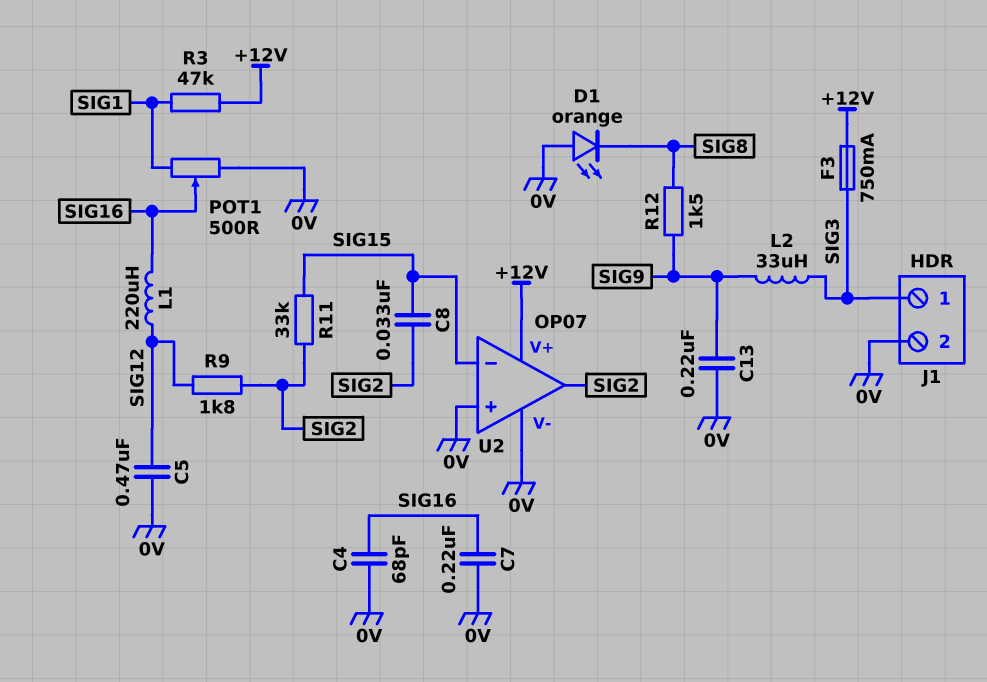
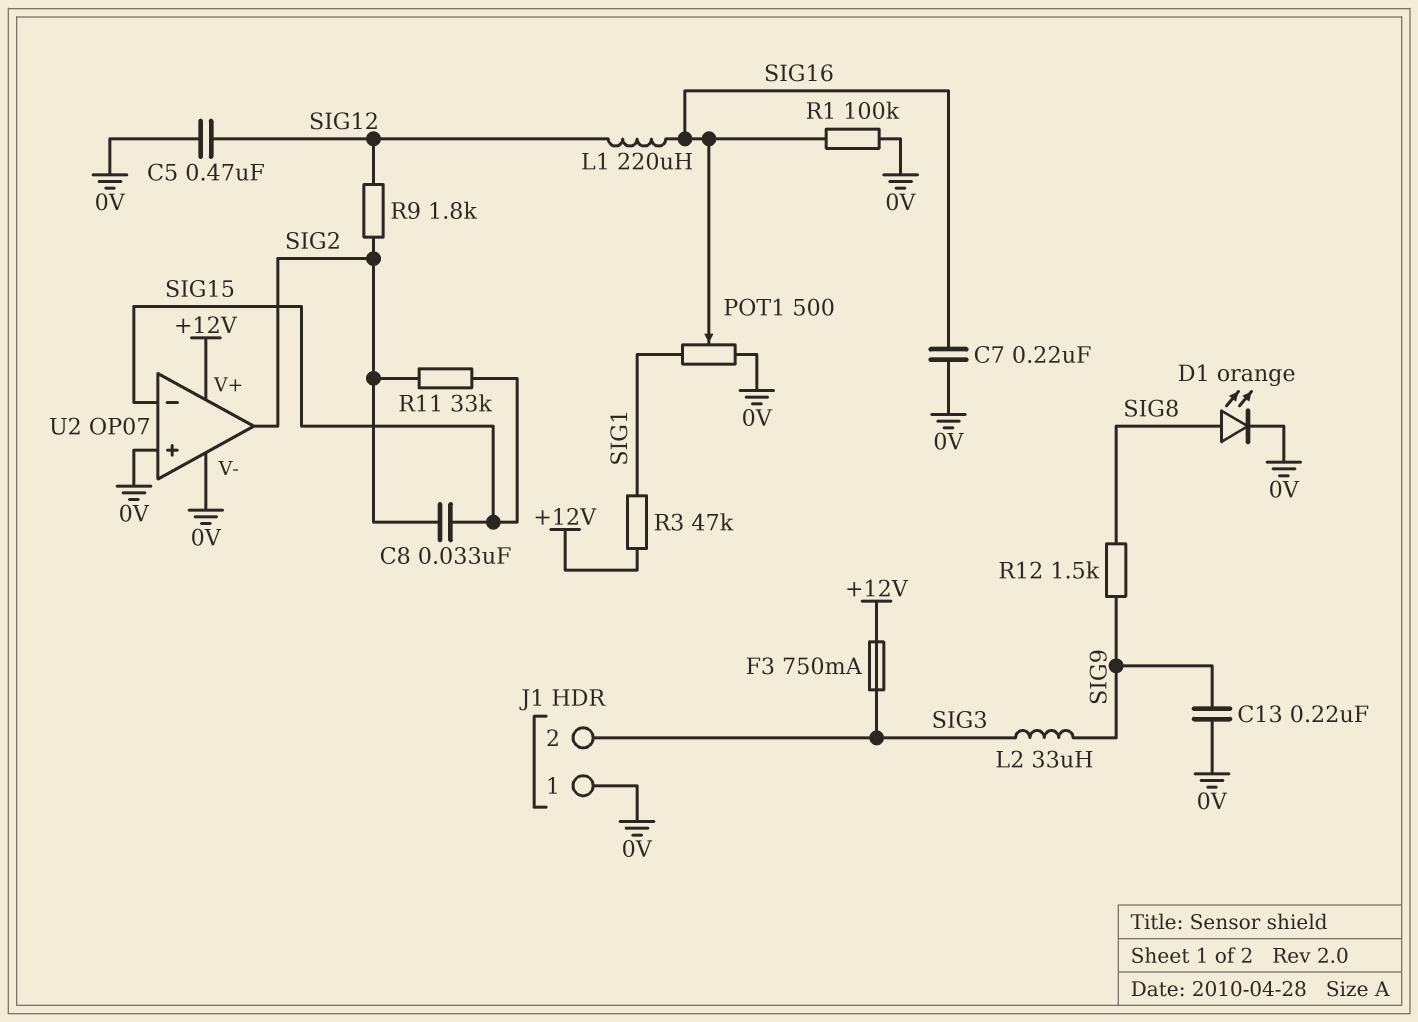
C4: 68pF (0V, SIG16) -> none
D1: LED orange (A 0V, K SIG8) -> LED orange (A SIG8, K 0V)
J1 pin 1: SIG3 -> 0V
J1 pin 2: 0V -> SIG3
R1: none -> 100k (0V, SIG16)

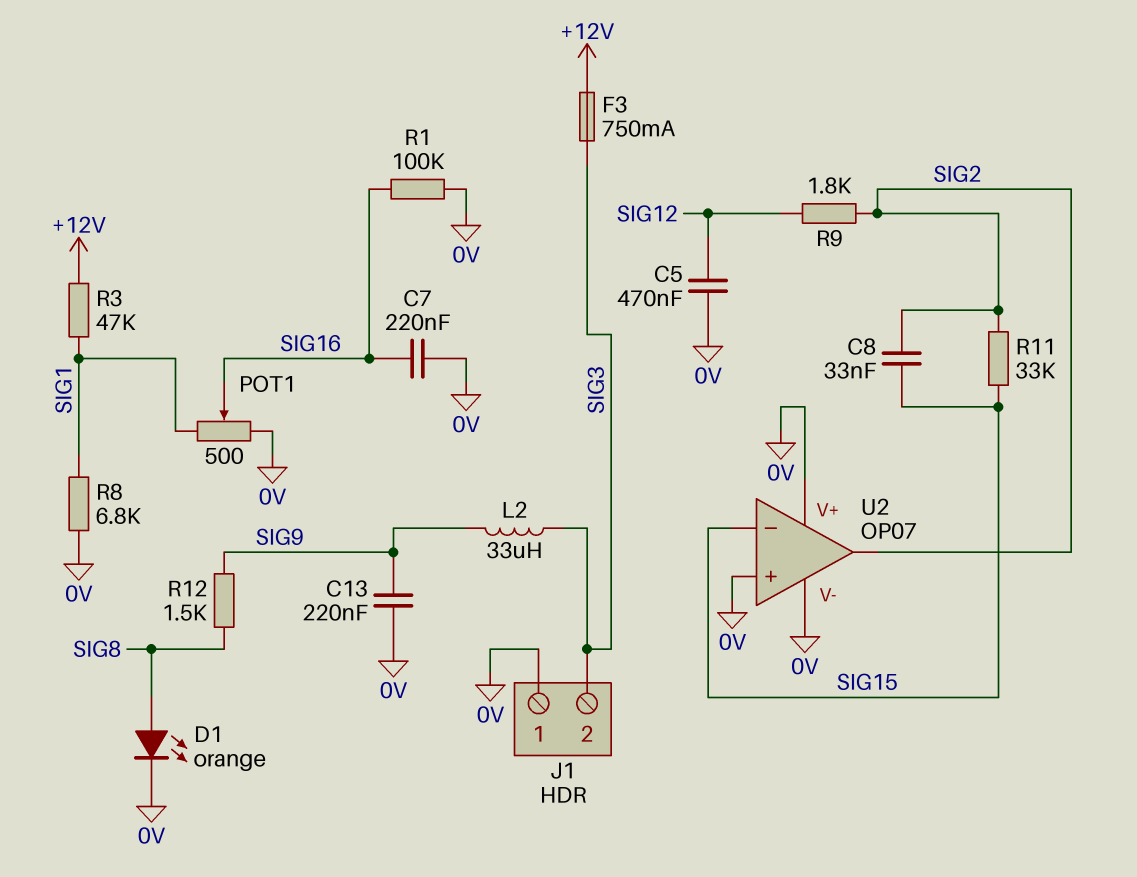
L1: 220uH (SIG12, SIG16) -> none
R8: none -> 6.8k (0V, SIG1)
U2 pin V+: +12V -> 0V

